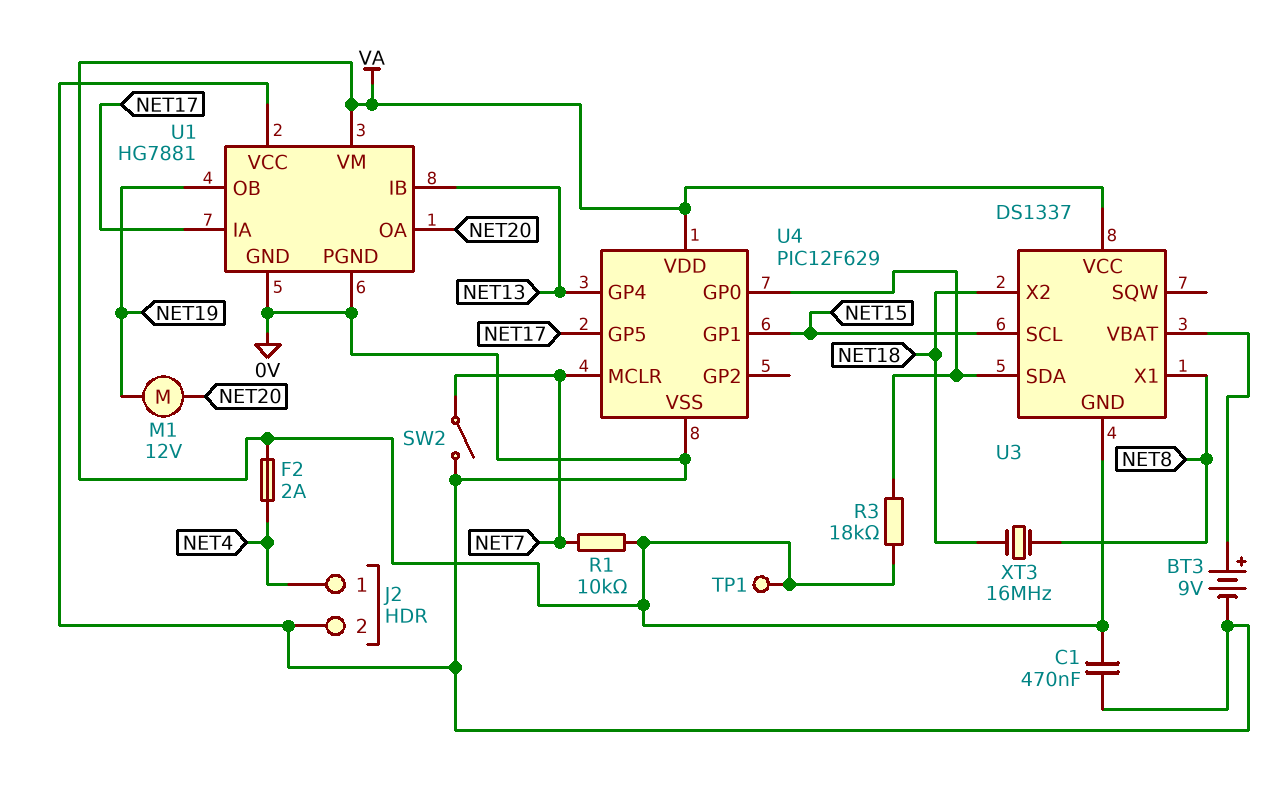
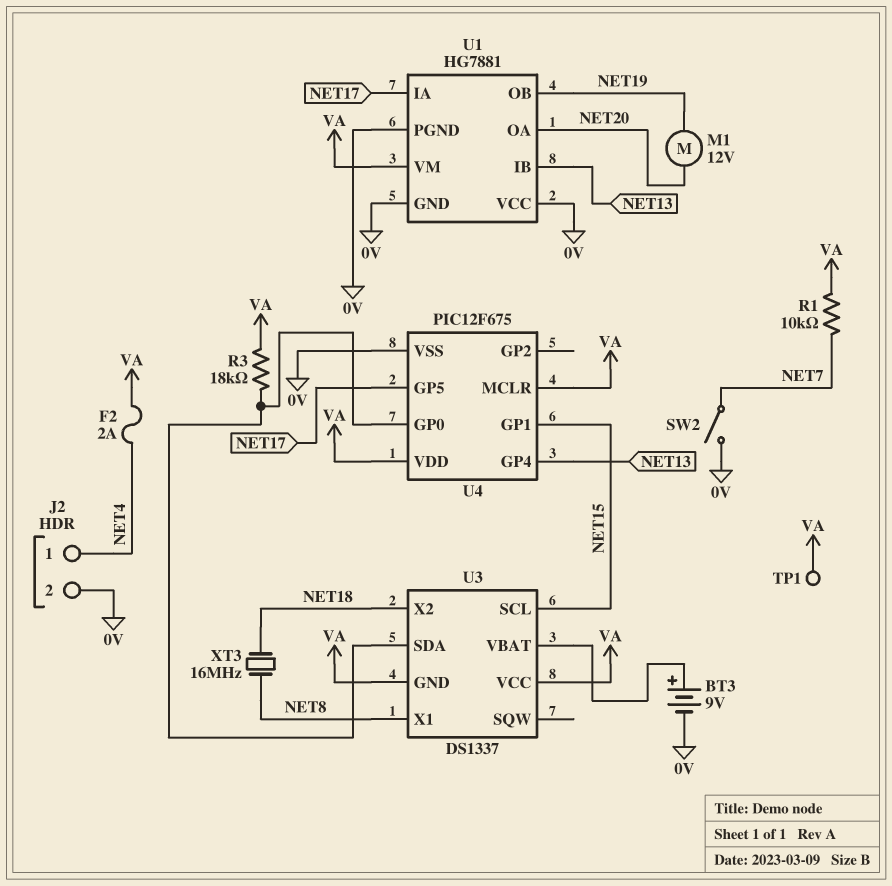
C1: 470nF (0V, VA) -> none
U4: PIC12F629 -> PIC12F675
U4 pin MCLR: NET7 -> VA

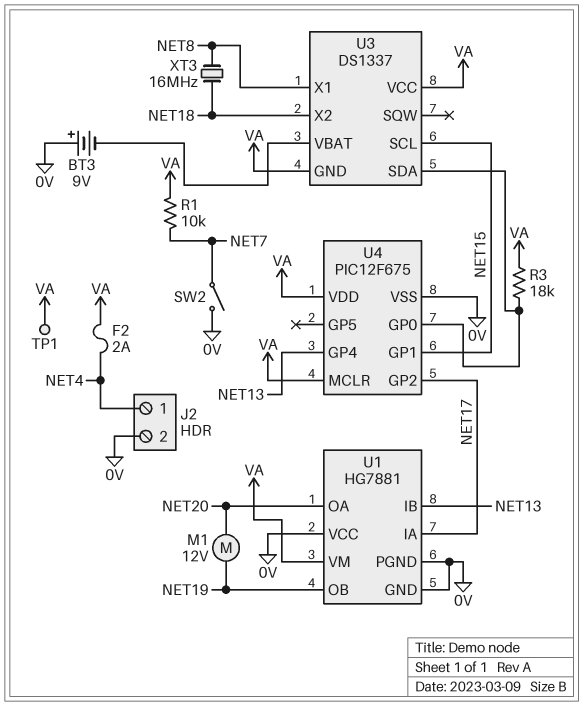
BT3: 9V (plus U3/VBAT, minus 0V) -> 9V (plus 0V, minus U3/VBAT)
U4 pin GP2: none -> NET17
U4 pin GP5: NET17 -> none

